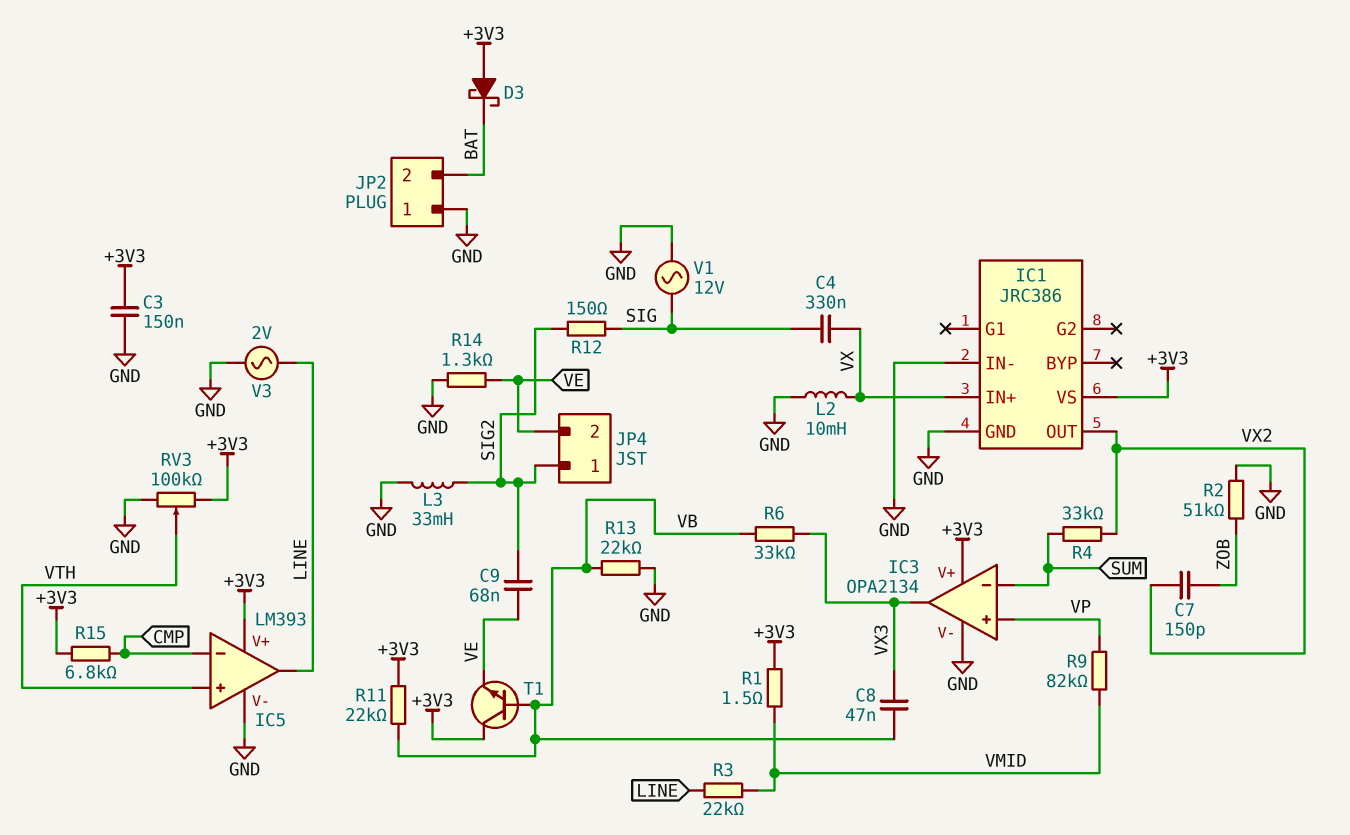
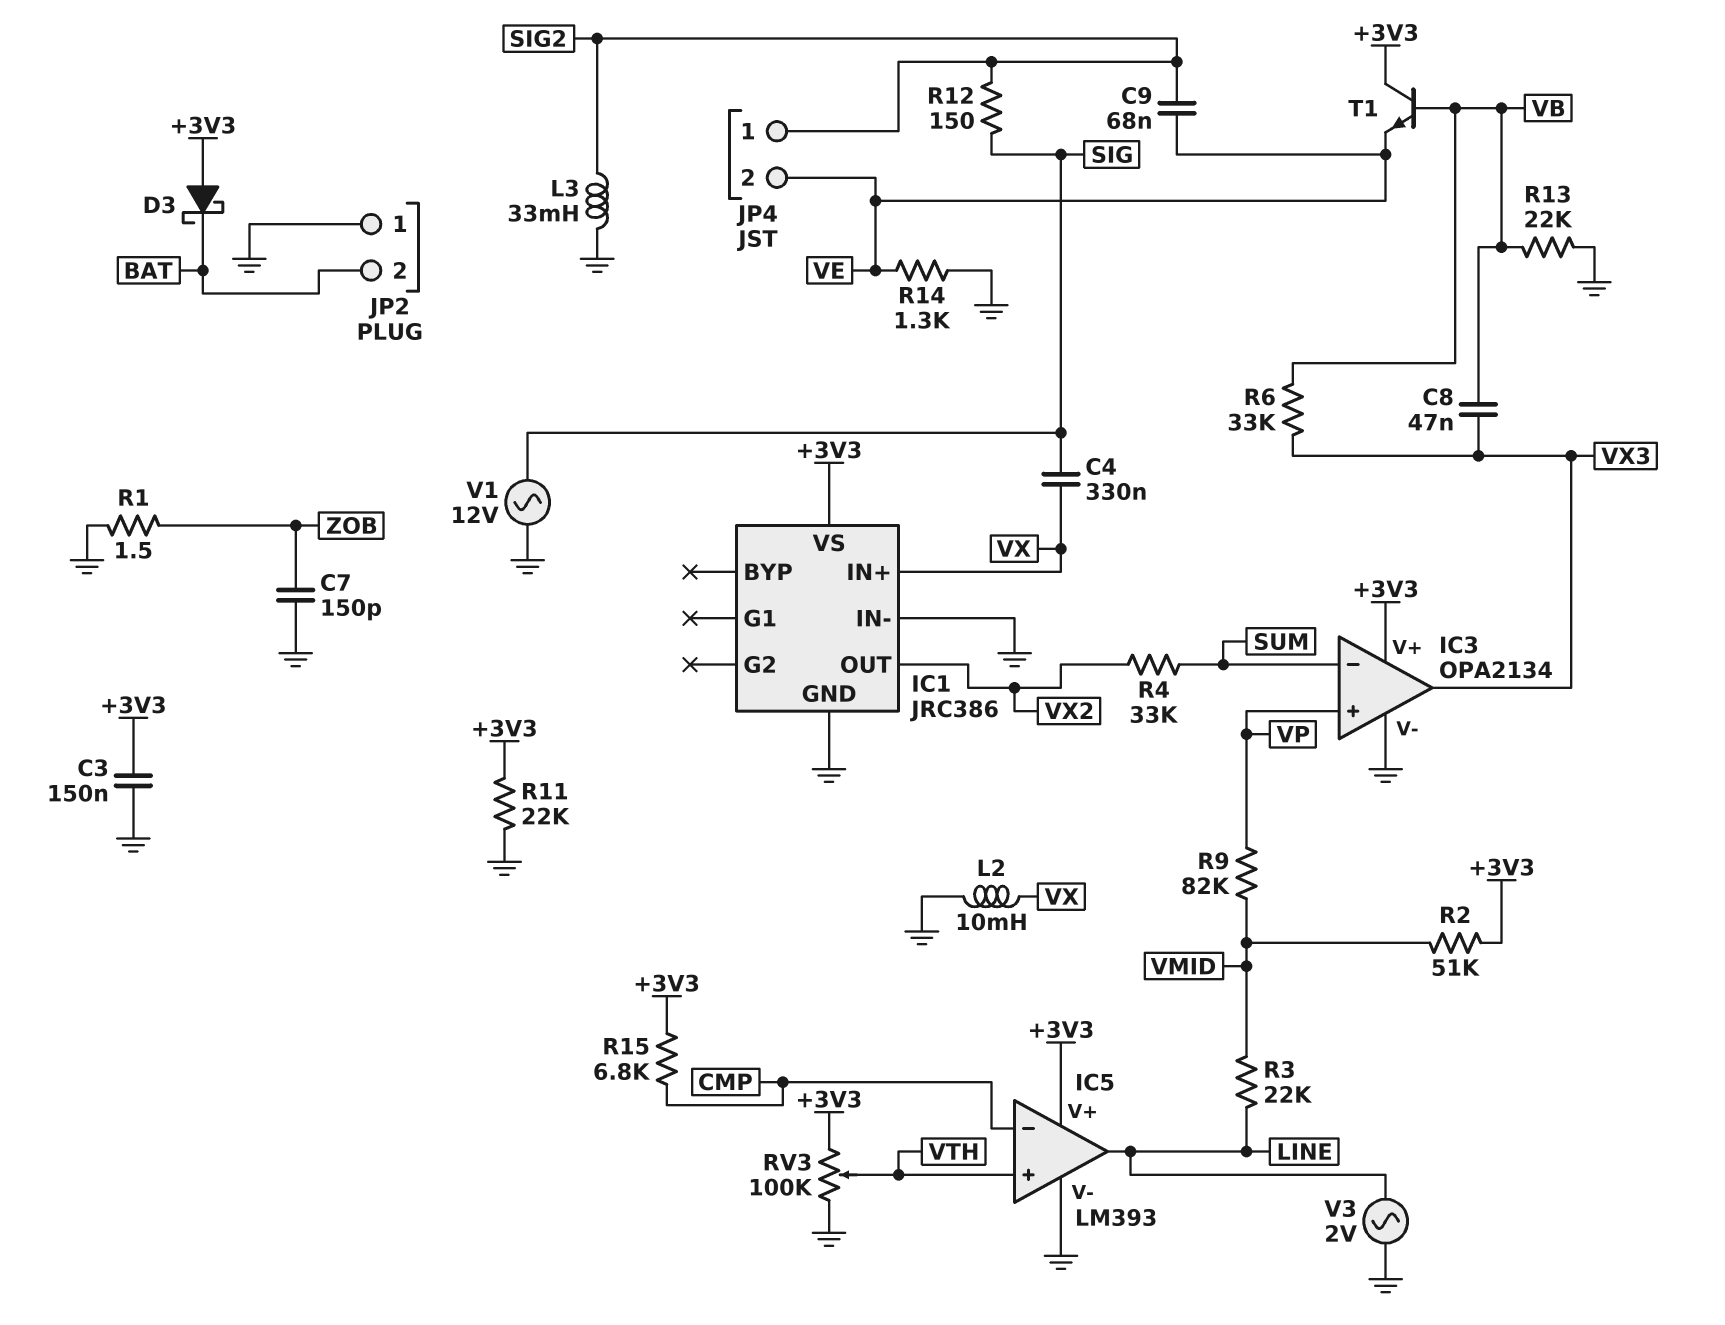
C7: 150pF (VX2, ZOB) -> 150pF (GND, ZOB)
R1: 1.5 (+3V3, VMID) -> 1.5 (GND, ZOB)
R2: 51k (GND, ZOB) -> 51k (+3V3, VMID)
R11: 22k (+3V3, VB) -> 22k (+3V3, GND)

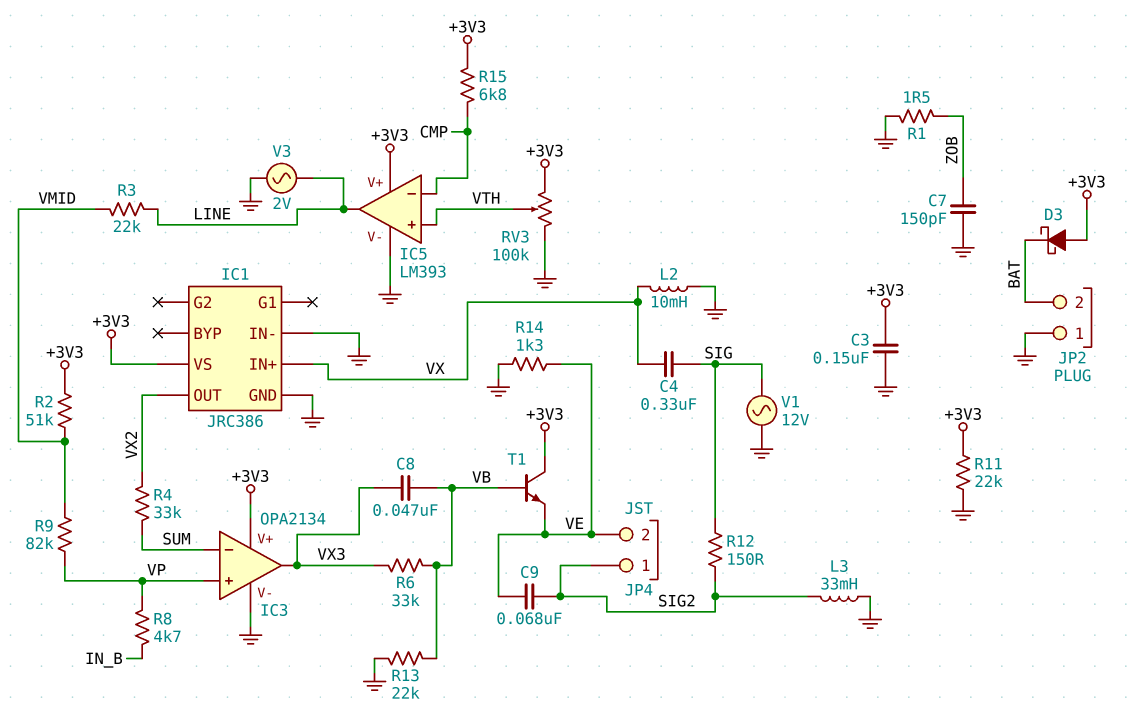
R8: none -> 4.7k (IN_B, VP)

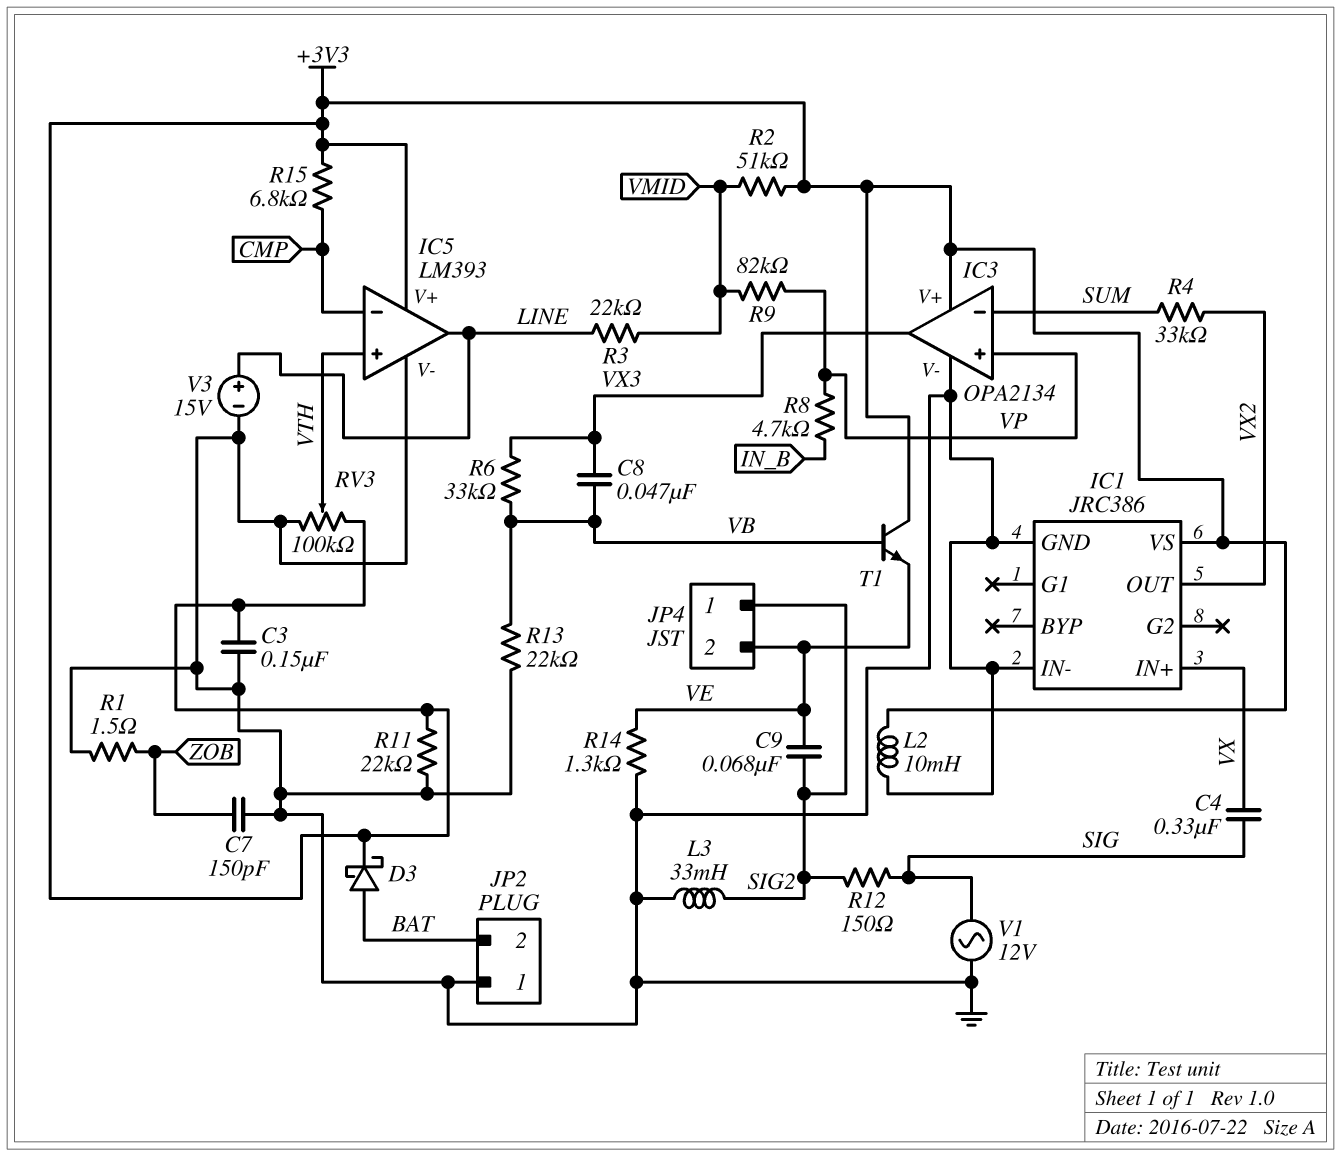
D3: schottky (A +3V3, K BAT) -> schottky (A BAT, K +3V3)
L2: 10mH (GND, VX) -> 10mH (+3V3, GND)
V3: AC 2V (GND, LINE) -> 15V (plus LINE, minus GND)

